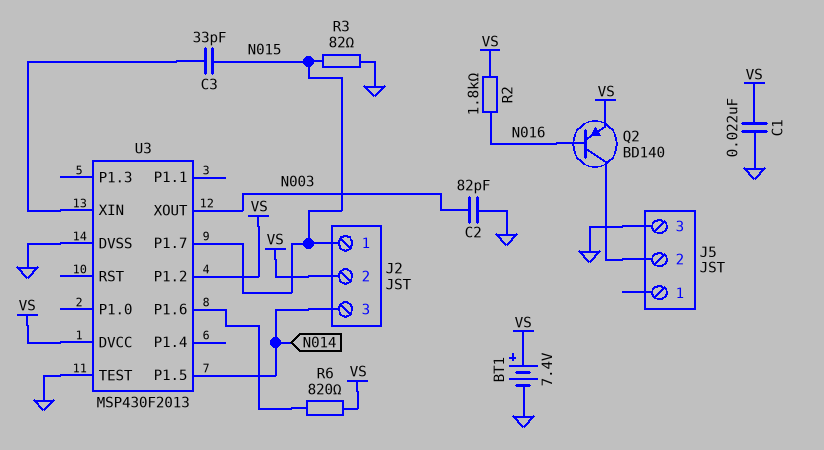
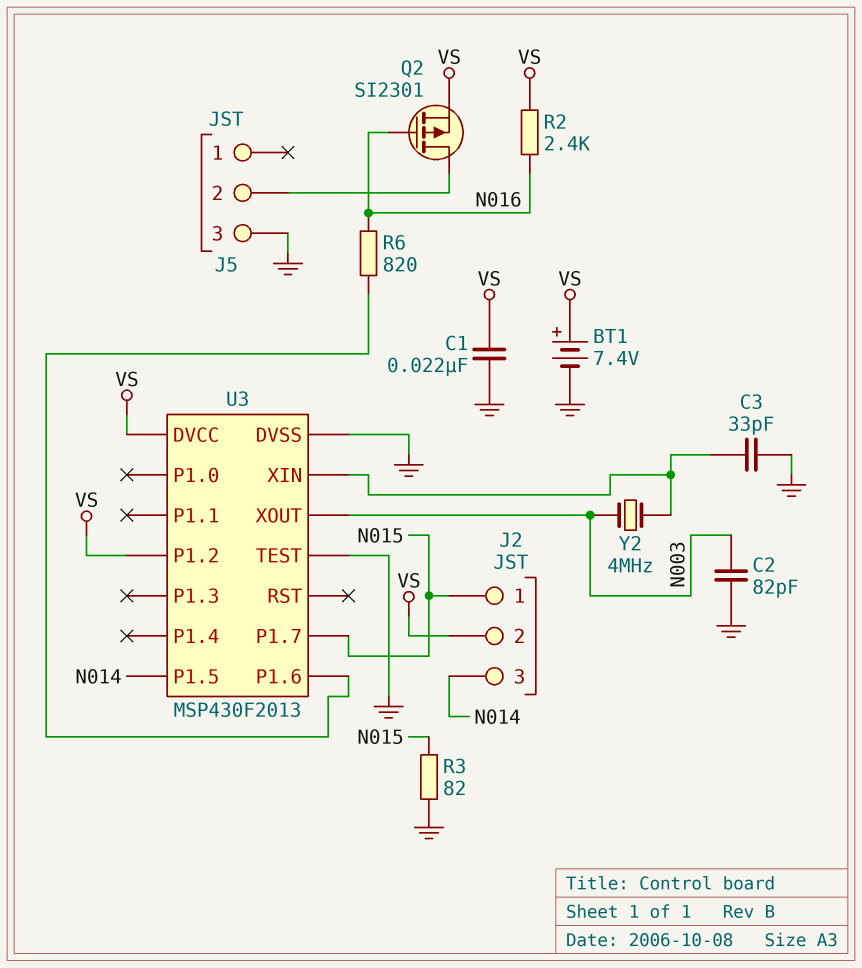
C3: 33pF (N015, U3/XIN) -> 33pF (GND, U3/XIN)
Q2: PNP BD140 (B N016, C J5/2, E VS) -> PMOS SI2301 (G N016, D J5/2, S VS)
R2: 1.8k (N016, VS) -> 2.4k (N016, VS)
R6: 820 (U3/P1.6, VS) -> 820 (N016, U3/P1.6)
Y2: none -> 4MHz (N003, U3/XIN)

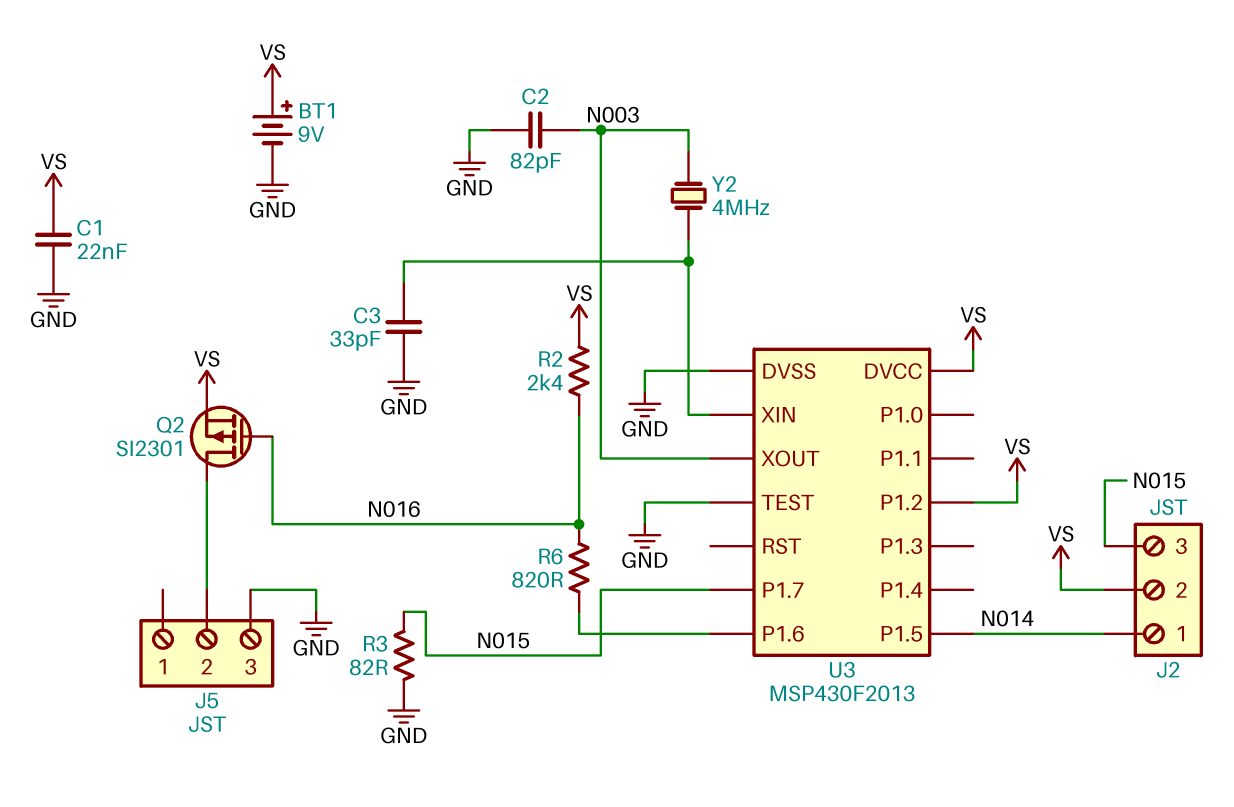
BT1: 7.4V (plus VS, minus GND) -> 9V (plus VS, minus GND)
J2 pin 1: N015 -> N014
J2 pin 3: N014 -> N015

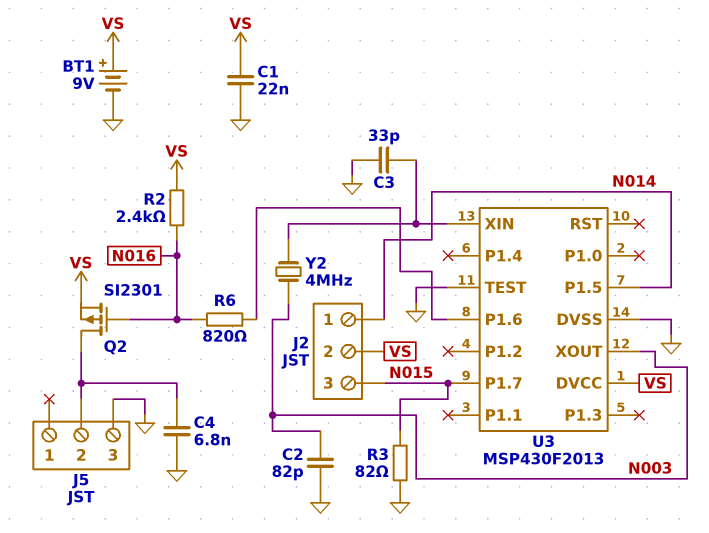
C4: none -> 6.8nF (GND, J5/2)
U3 pin P1.2: VS -> none

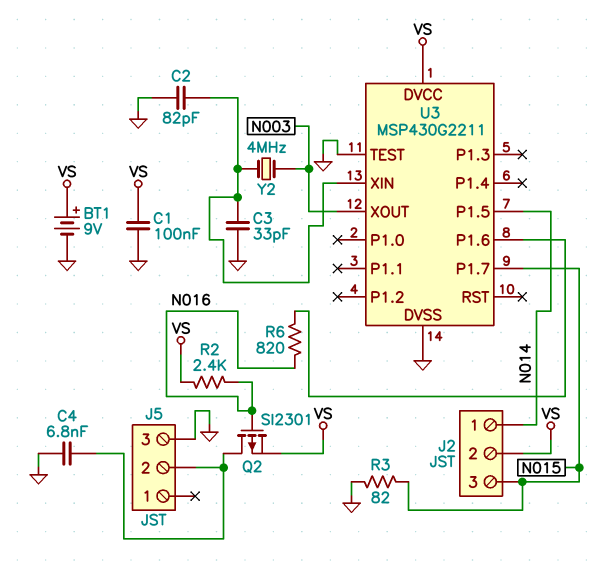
C1: 22nF (GND, VS) -> 100nF (GND, VS)
C2: 82pF (GND, N003) -> 82pF (GND, U3/XIN)
U3: MSP430F2013 -> MSP430G2211

